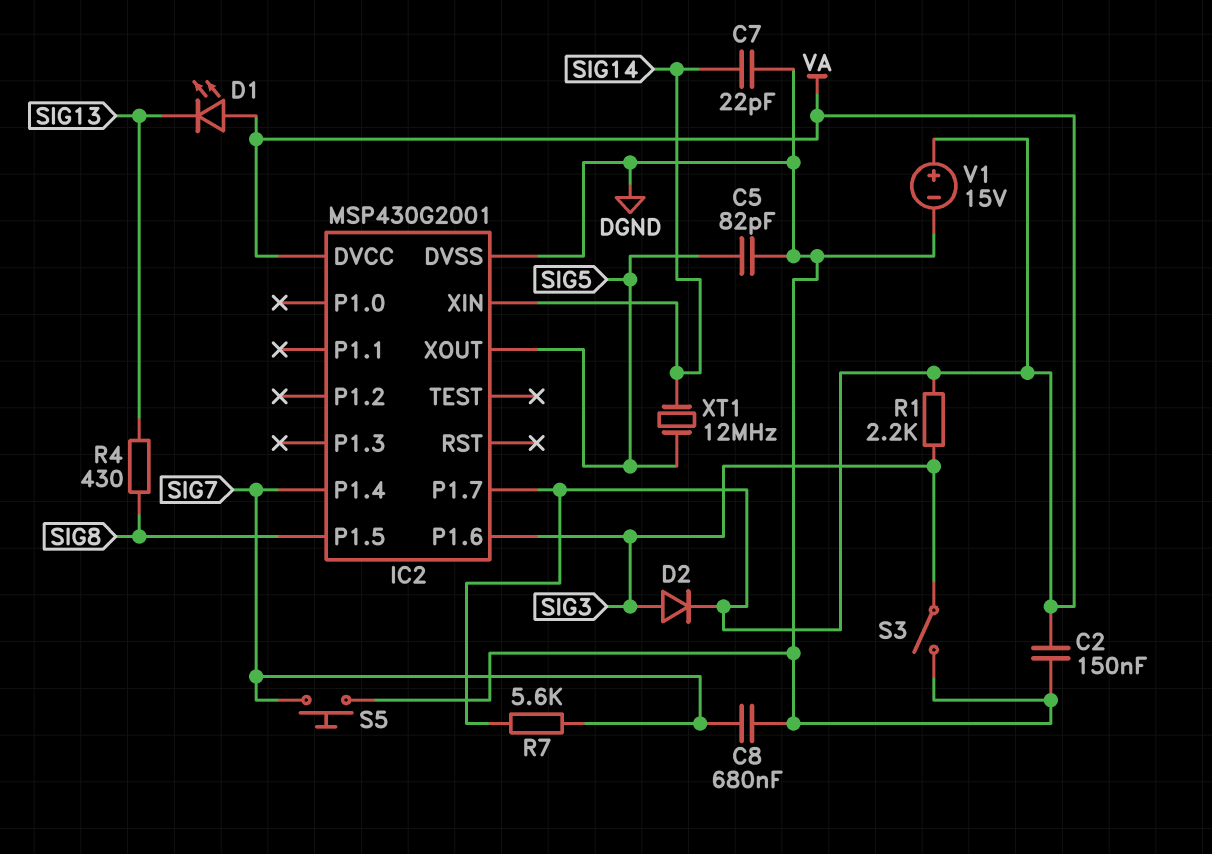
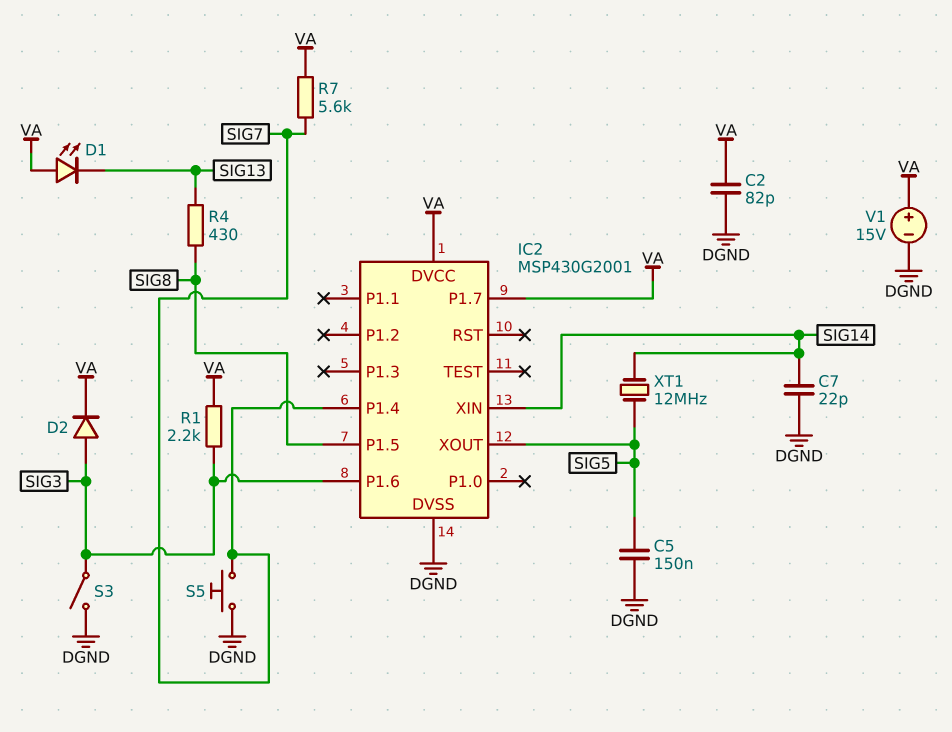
C2: 150nF (DGND, VA) -> 82pF (DGND, VA)
C5: 82pF (DGND, SIG5) -> 150nF (DGND, SIG5)
C8: 680nF (DGND, SIG7) -> none

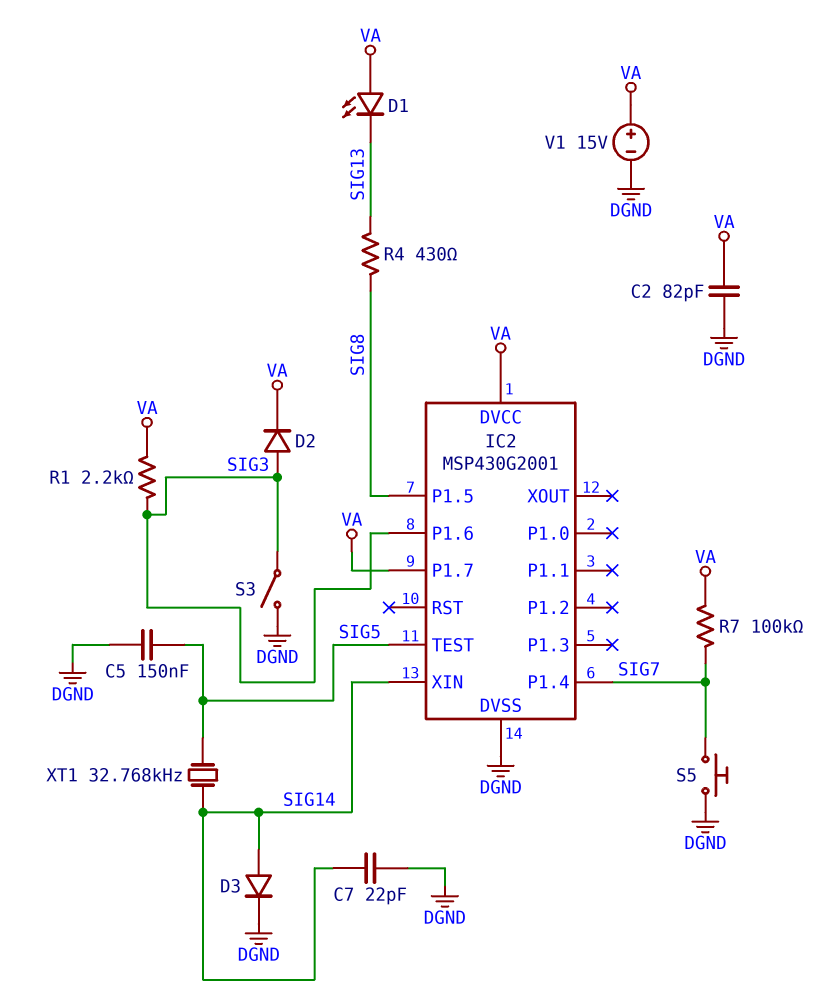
D3: none -> diode (A SIG14, K DGND)
IC2 pin TEST: none -> SIG5
IC2 pin XOUT: SIG5 -> none
R7: 5.6k (SIG7, VA) -> 100k (SIG7, VA)
XT1: 12MHz (SIG5, SIG14) -> 32.768kHz (SIG5, SIG14)

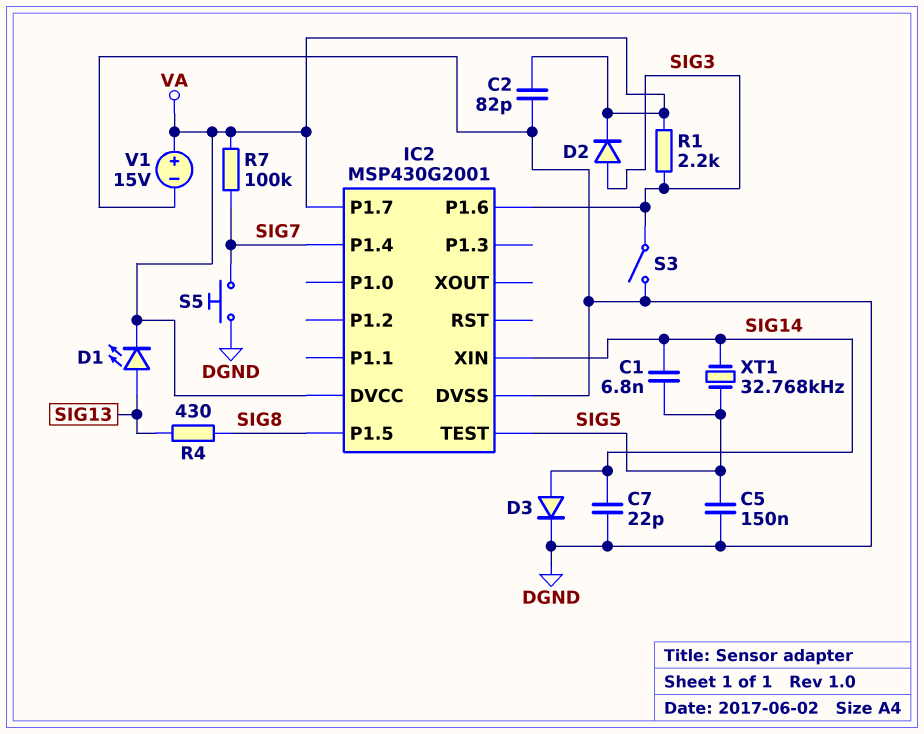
C1: none -> 6.8nF (SIG5, SIG14)
D1: LED (A VA, K SIG13) -> LED (A SIG13, K VA)

